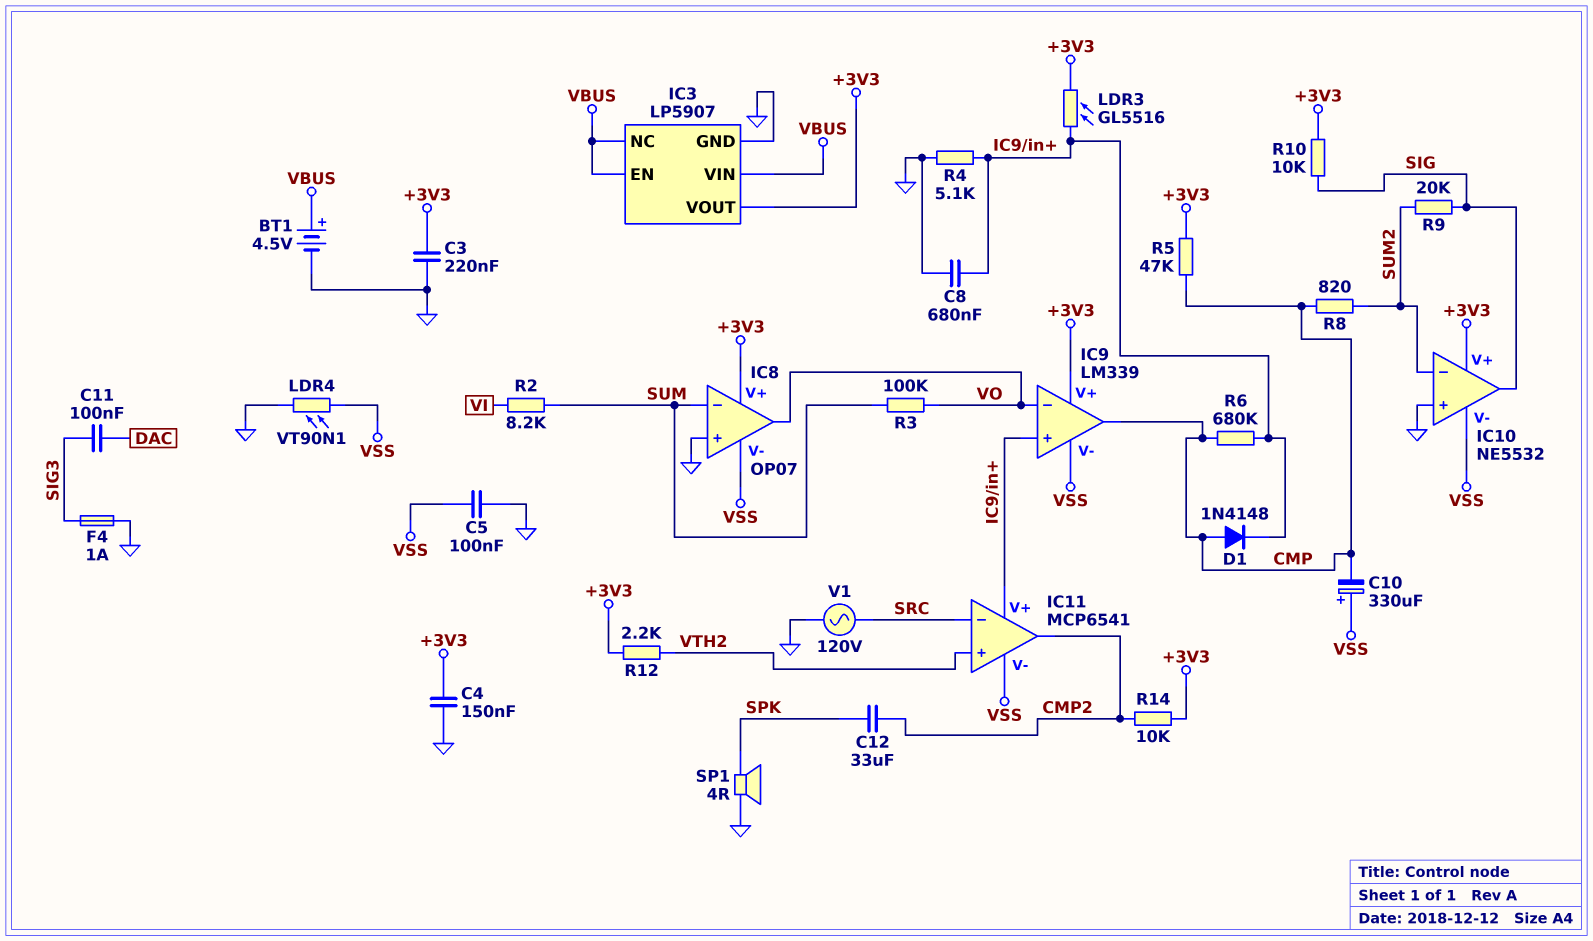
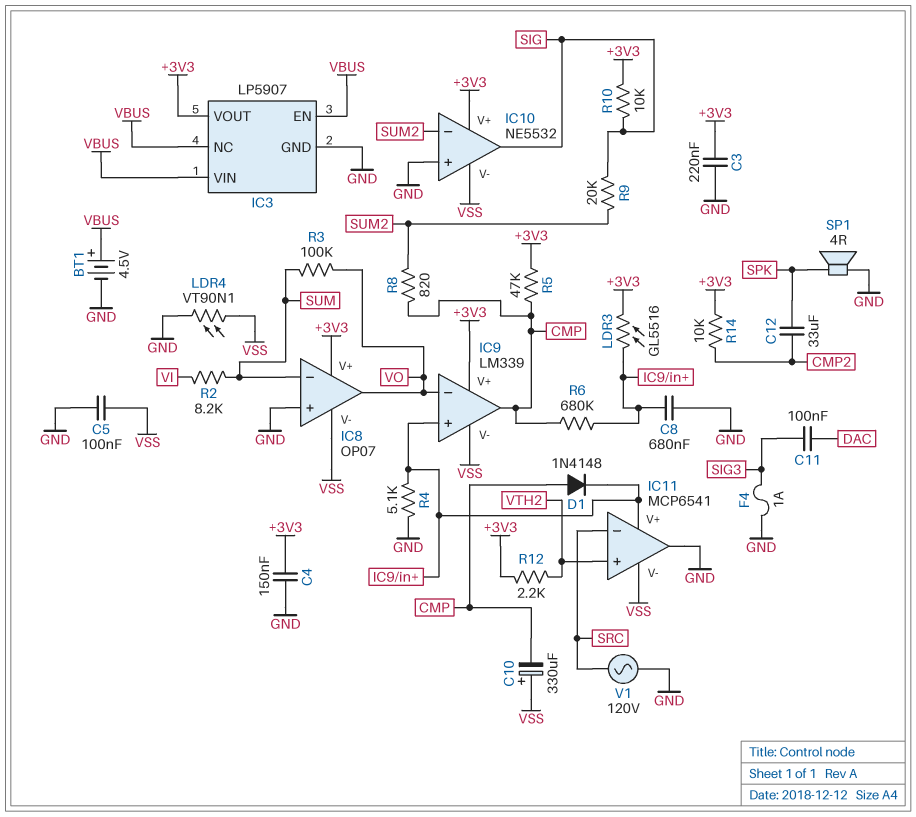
IC11 pin out: CMP2 -> GND

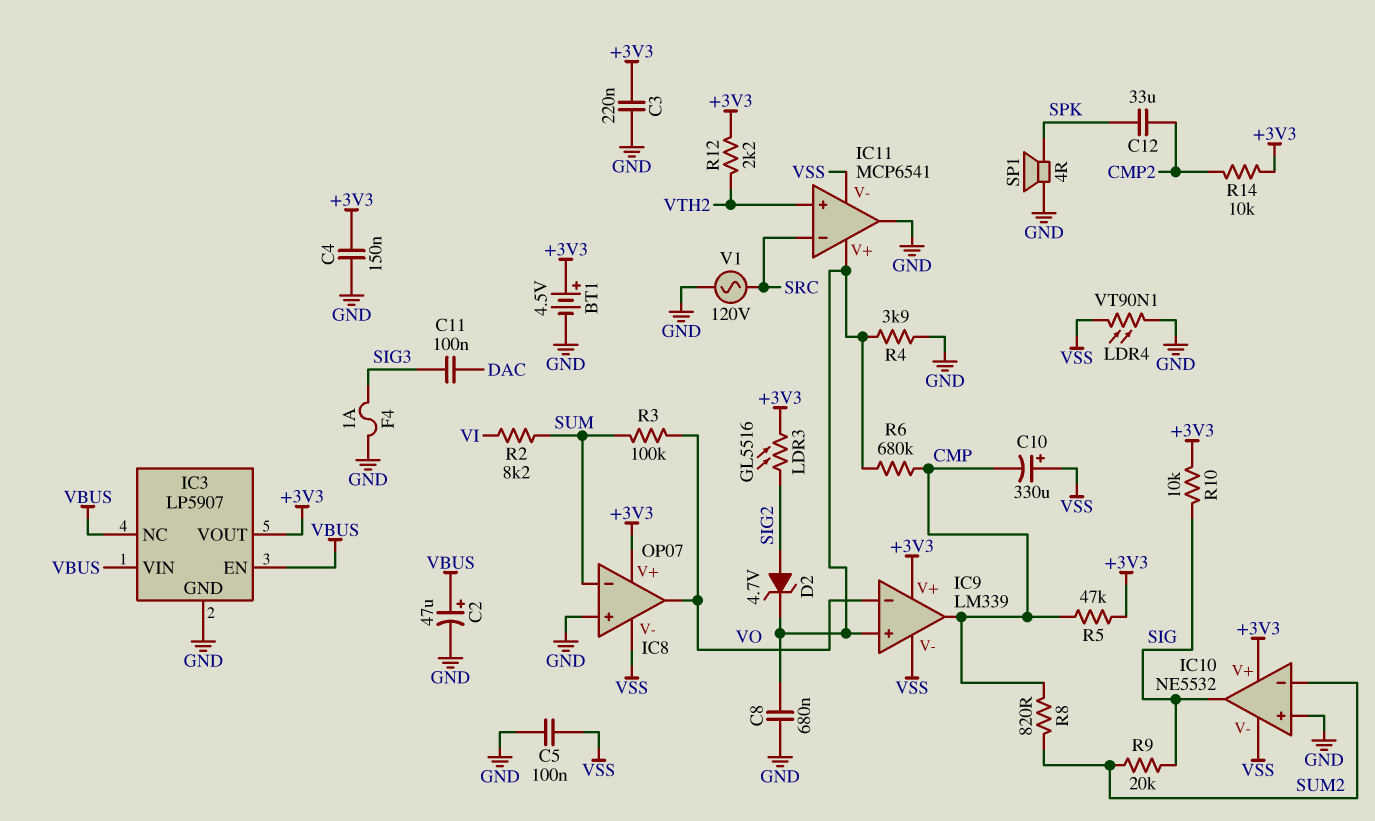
BT1: 4.5V (plus VBUS, minus GND) -> 4.5V (plus +3V3, minus GND)
C2: none -> 47uF (plus VBUS, minus GND)
D1: diode 1N4148 (A CMP, K IC9/in+) -> none
D2: none -> zener 4.7V (A SIG2, K IC9/in+)
LDR3: GL5516 (+3V3, IC9/in+) -> GL5516 (+3V3, SIG2)
R4: 5.1k (GND, IC9/in+) -> 3.9k (GND, IC9/in+)

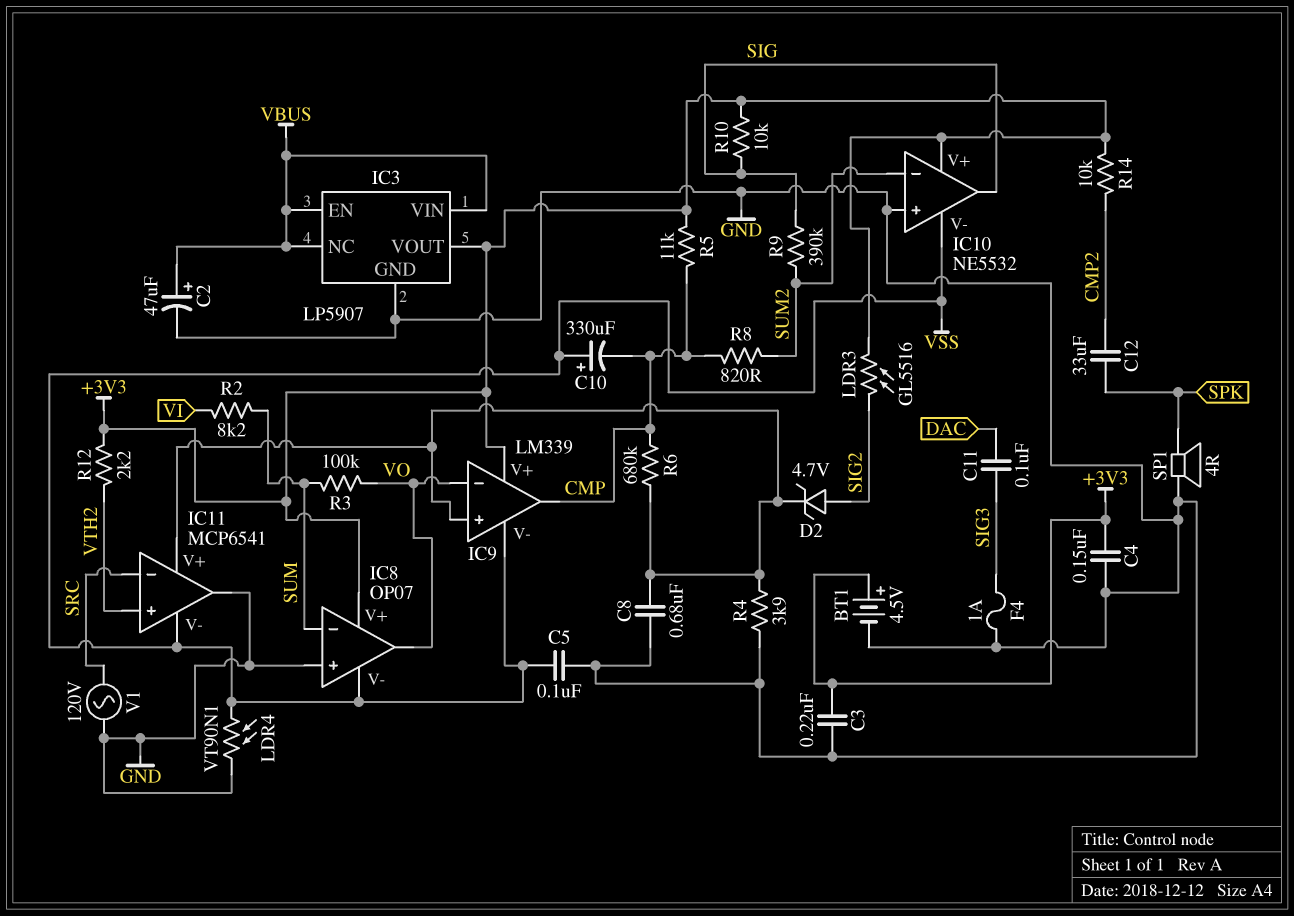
R5: 47k (+3V3, CMP) -> 11k (+3V3, CMP)
R9: 20k (SIG, SUM2) -> 390k (SIG, SUM2)

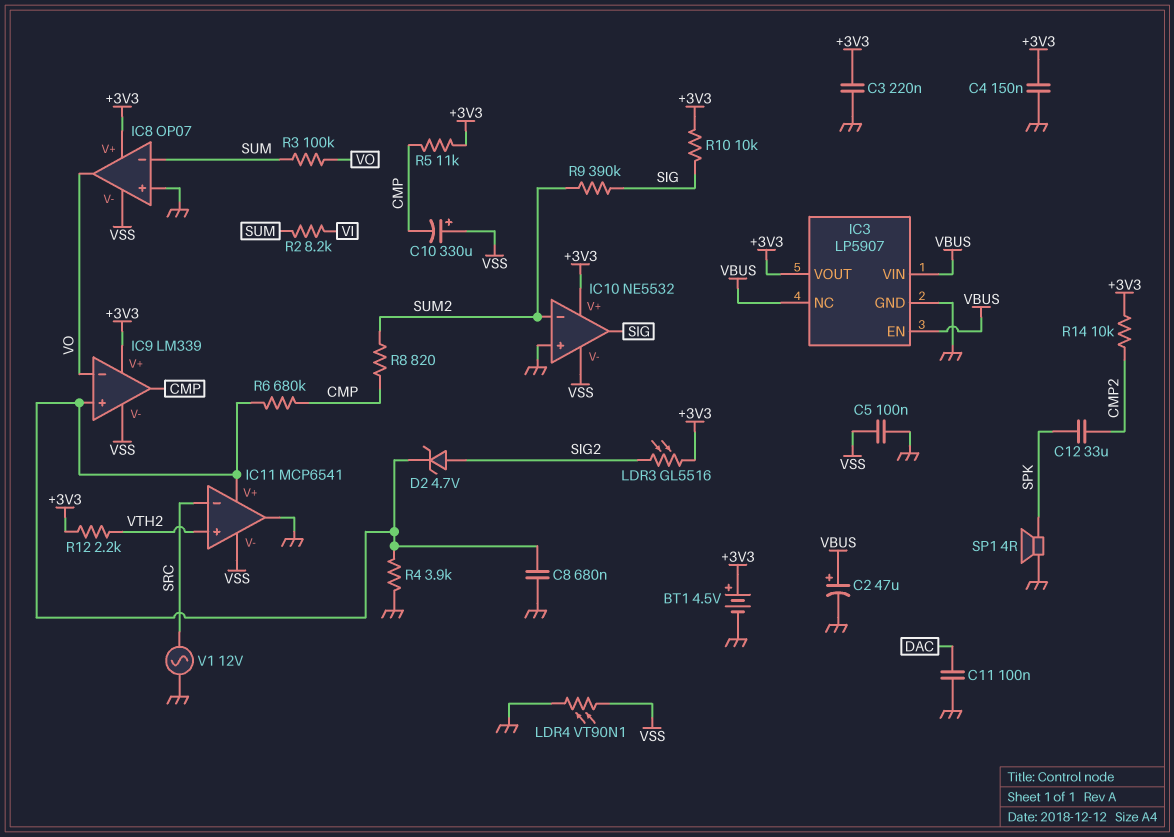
C11: 100nF (DAC, SIG3) -> 100nF (DAC, GND)
F4: 1A (GND, SIG3) -> none
V1: AC 120V (GND, SRC) -> AC 12V (GND, SRC)

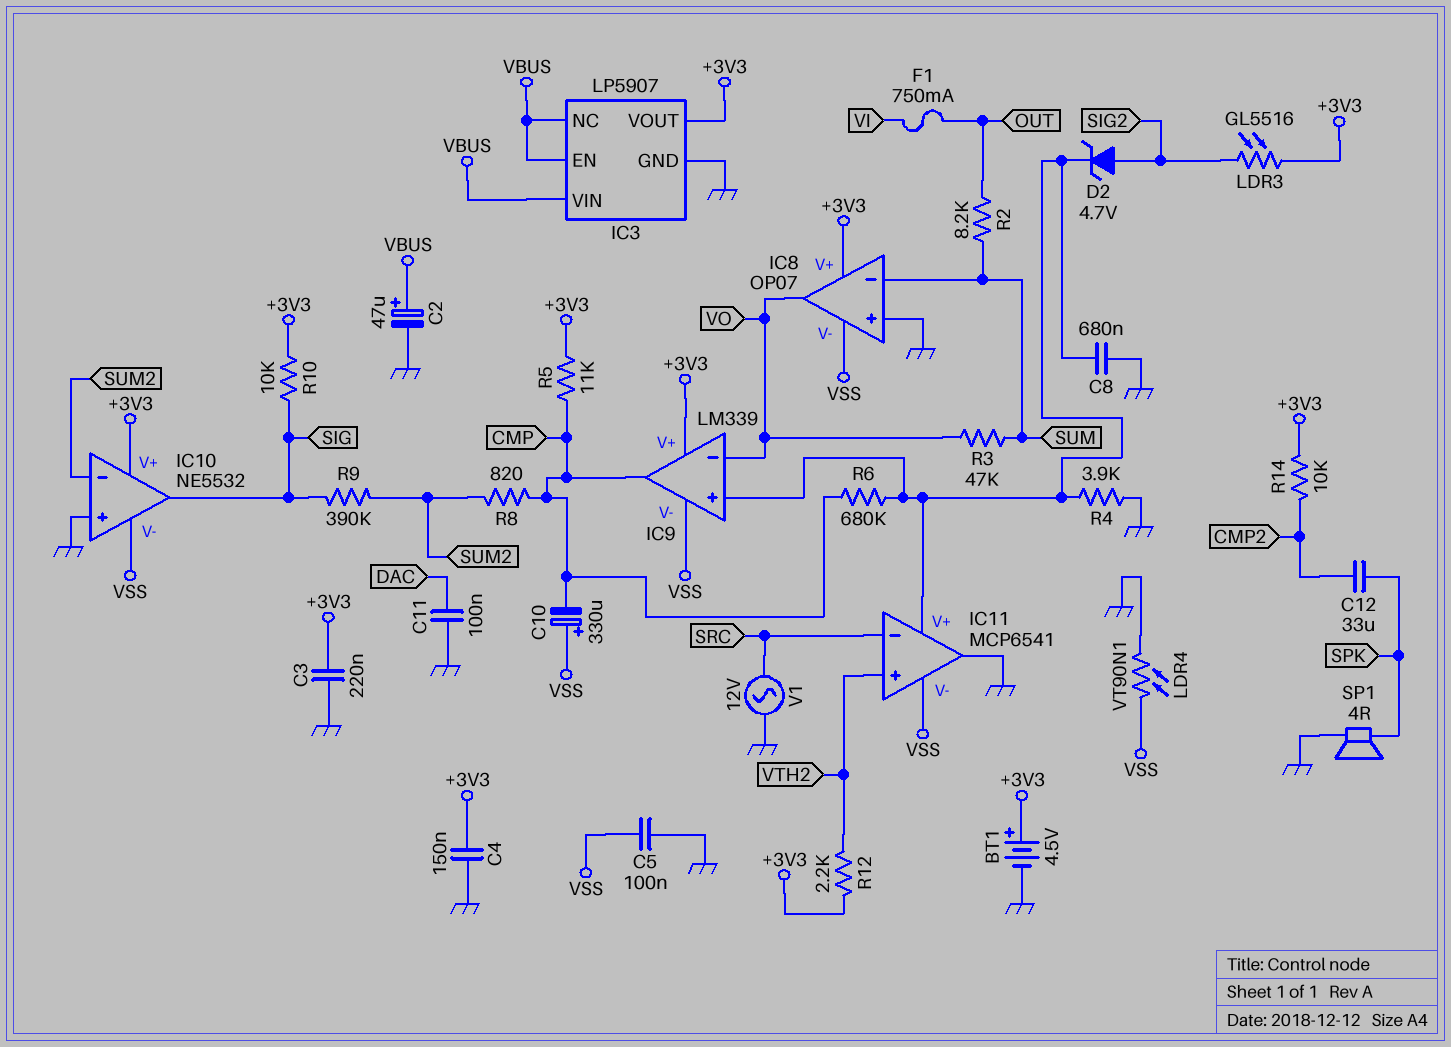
F1: none -> 750mA (OUT, VI)
R2: 8.2k (SUM, VI) -> 8.2k (OUT, SUM)
R3: 100k (SUM, VO) -> 47k (SUM, VO)

